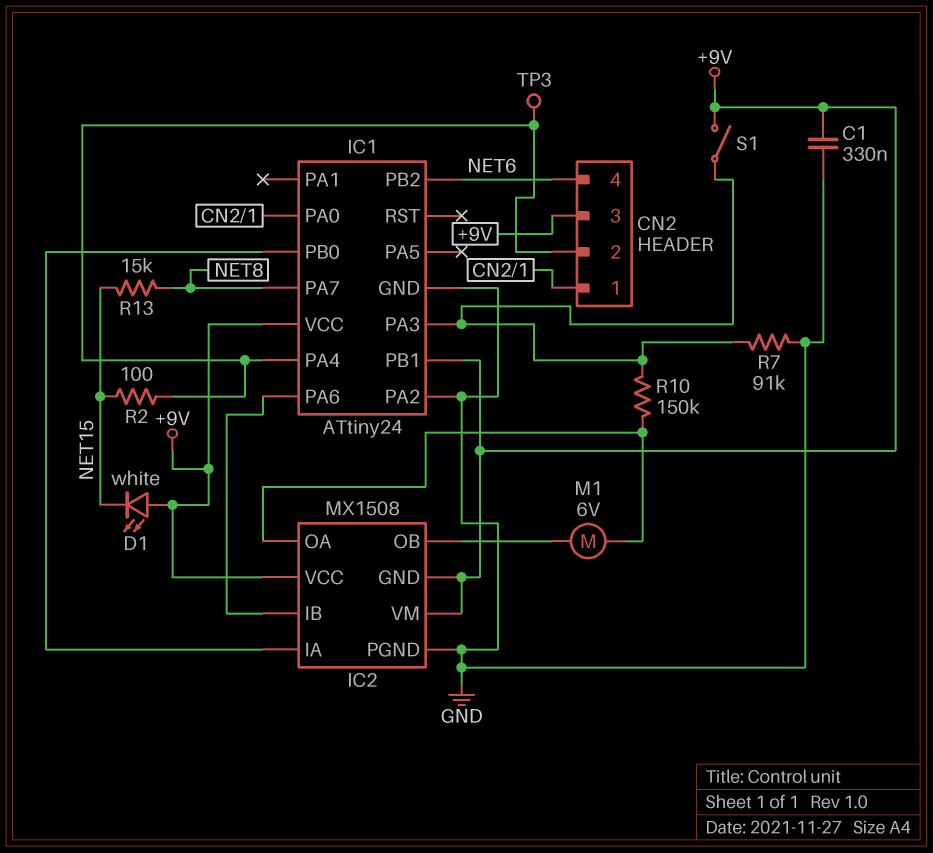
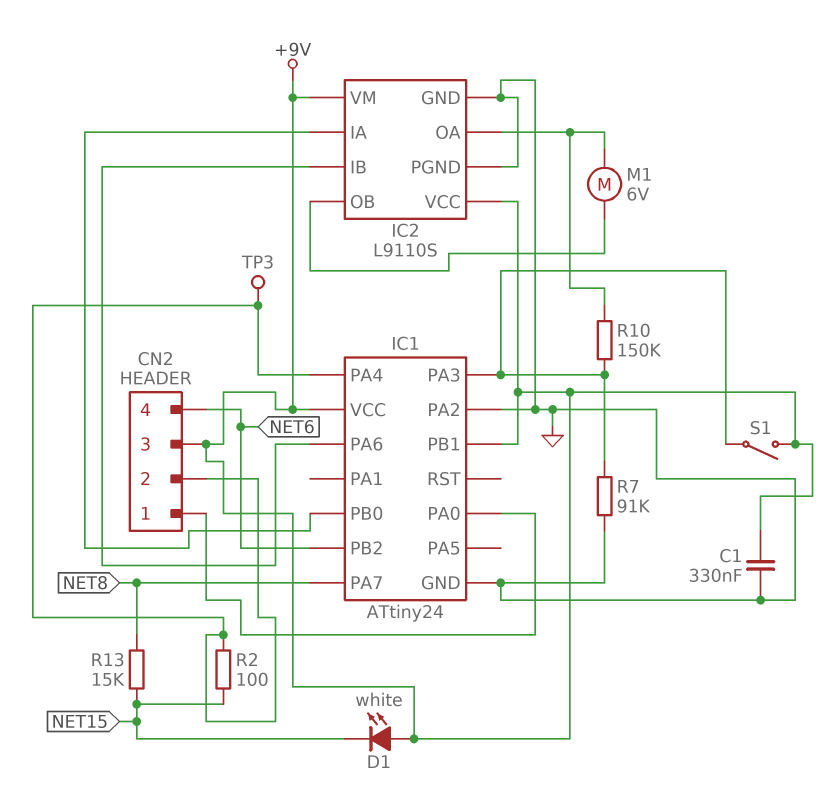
IC2: MX1508 -> L9110S
IC2 pin GND: +9V -> GND

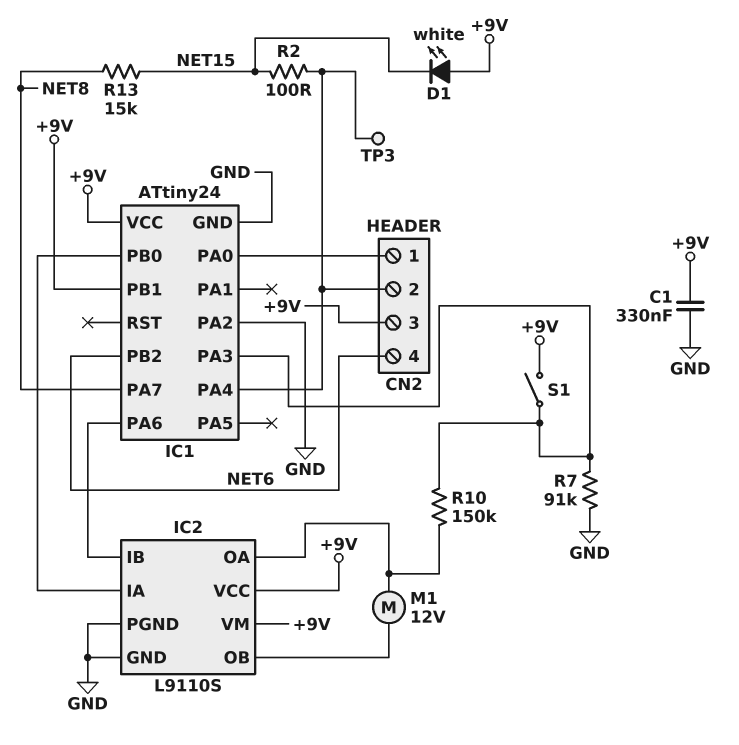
M1: motor 6V (IC2/OA, IC2/OB) -> motor 12V (IC2/OA, IC2/OB)

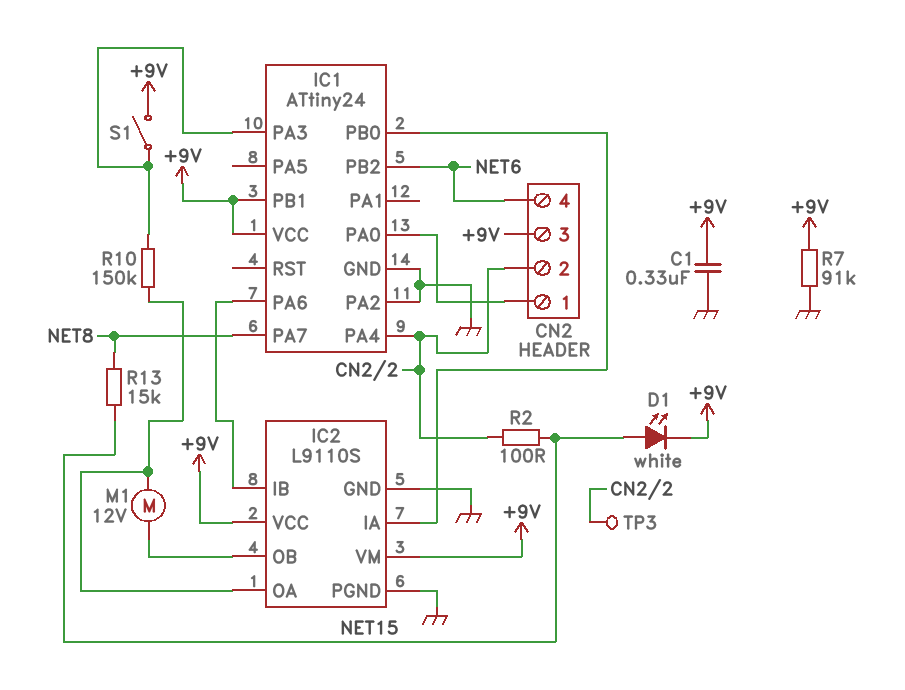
D1: LED white (A +9V, K NET15) -> LED white (A NET15, K +9V)
R7: 91k (GND, IC1/PA3) -> 91k (+9V, GND)

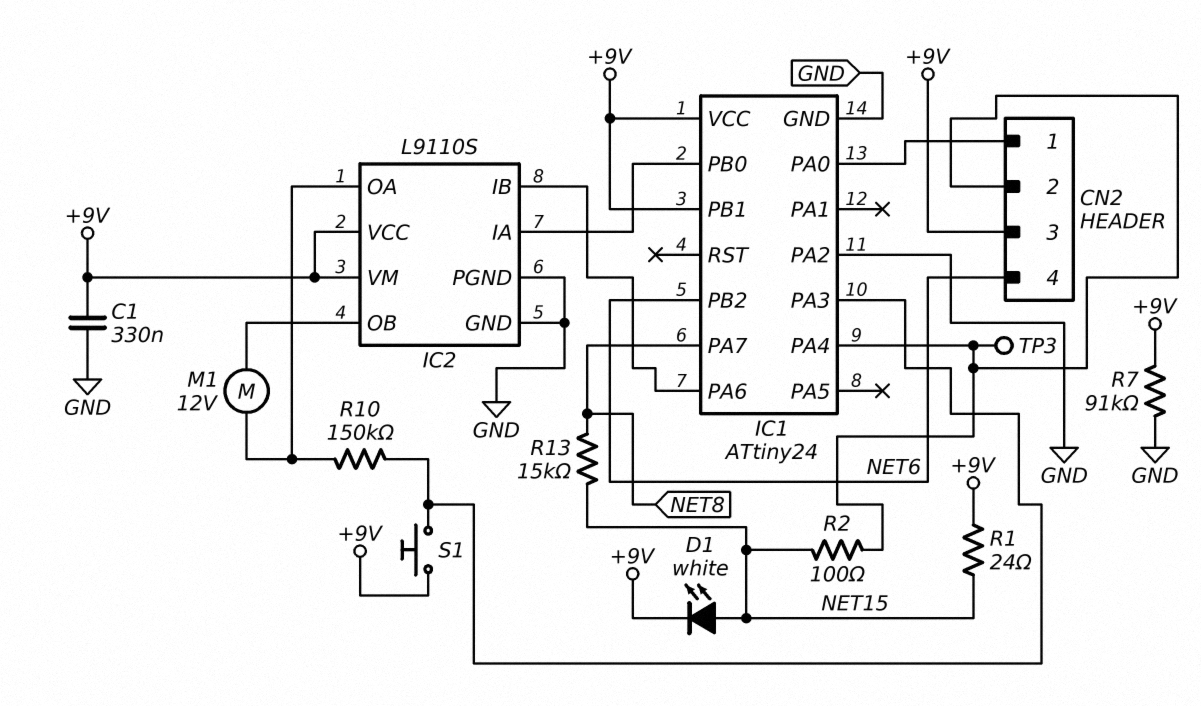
R1: none -> 24 (+9V, NET15)
S1: switch (+9V, IC1/PA3) -> button (+9V, IC1/PA3)

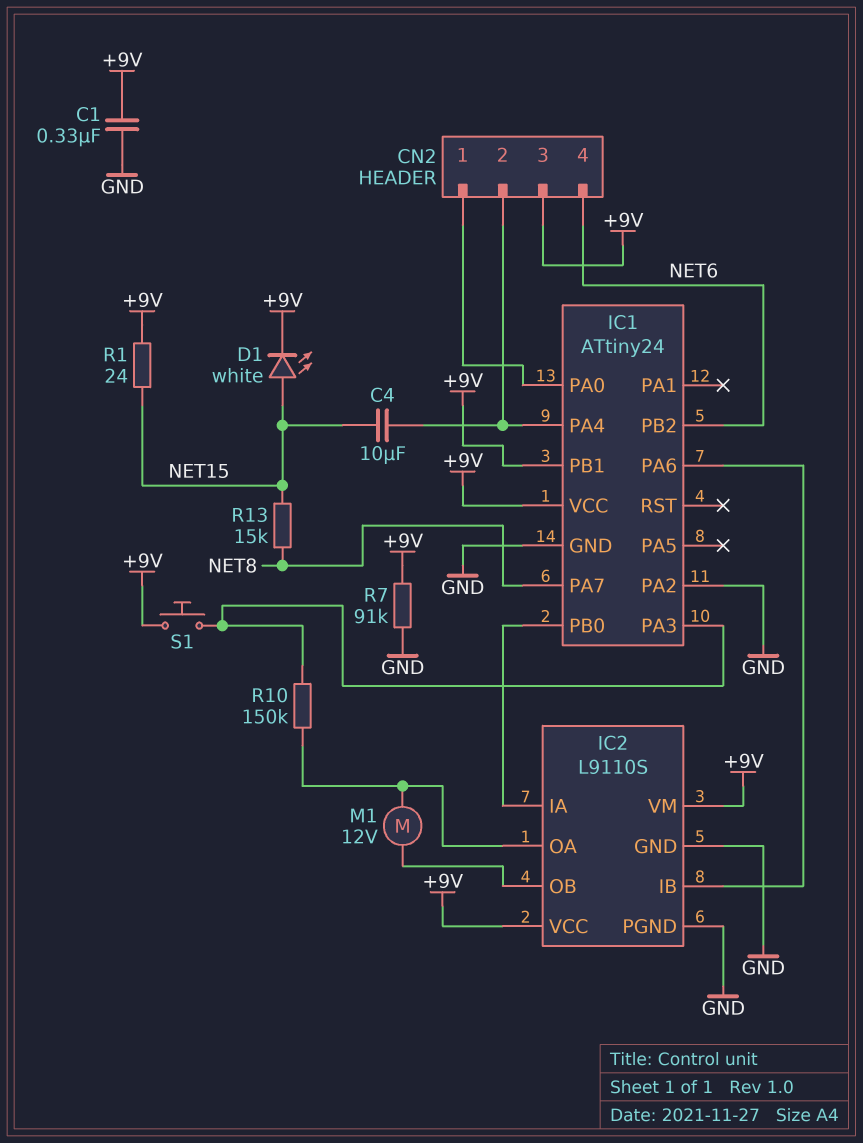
C4: none -> 10uF (CN2/2, NET15)
R2: 100 (CN2/2, NET15) -> none
TP3: test point (CN2/2) -> none

